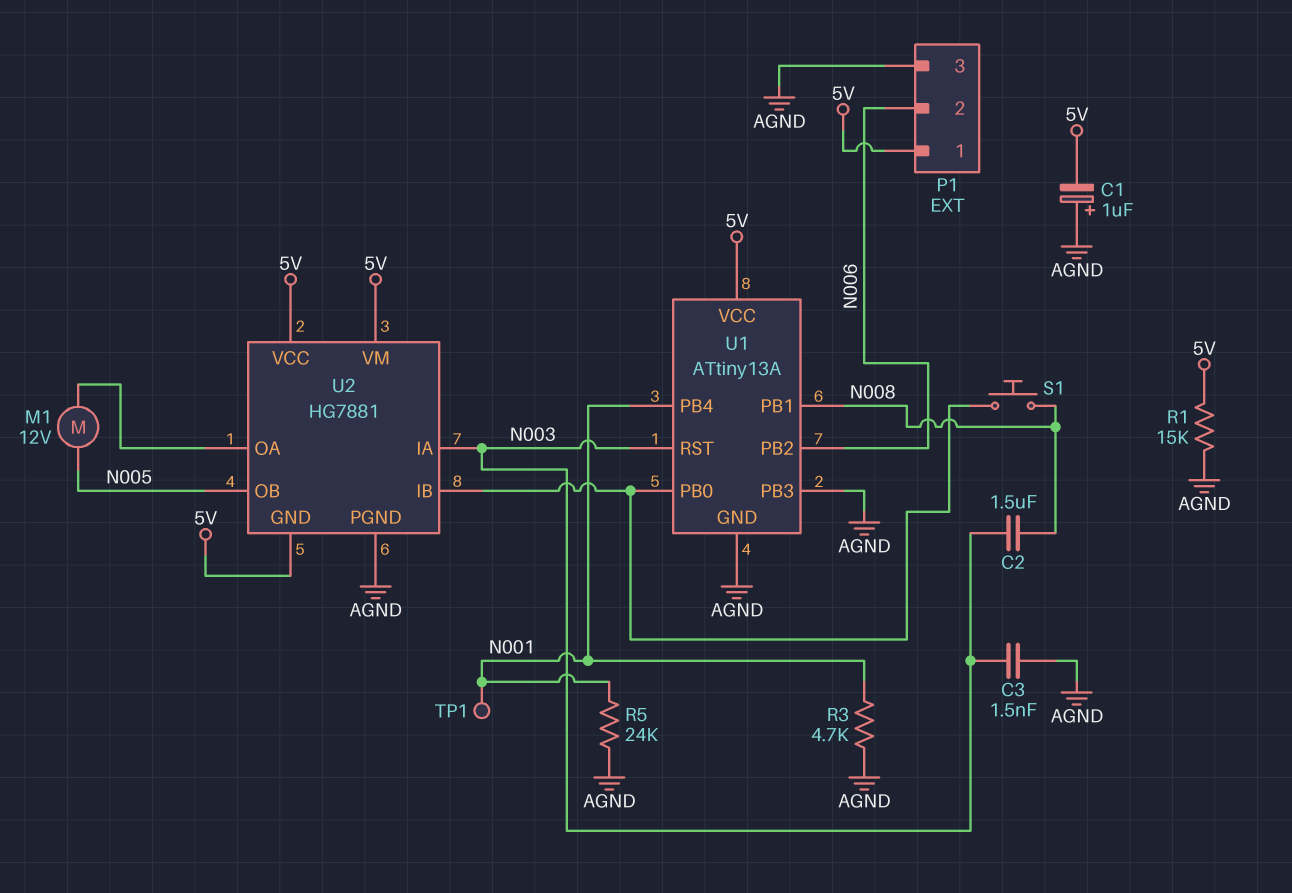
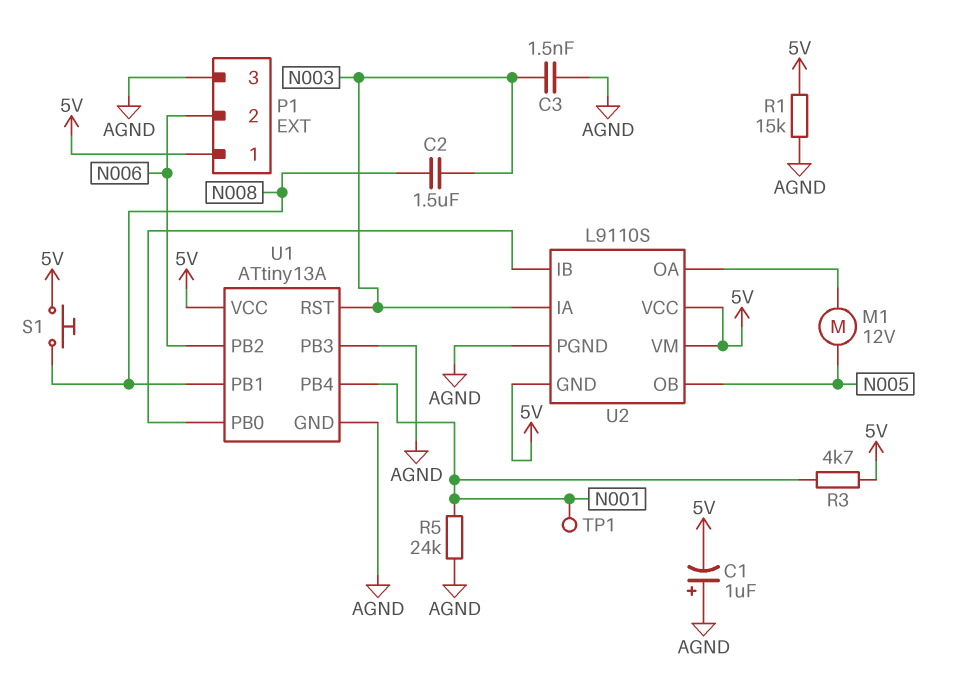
R3: 4.7k (AGND, N001) -> 4.7k (5V, N001)
S1: button (N008, U1/PB0) -> button (5V, N008)
U2: HG7881 -> L9110S

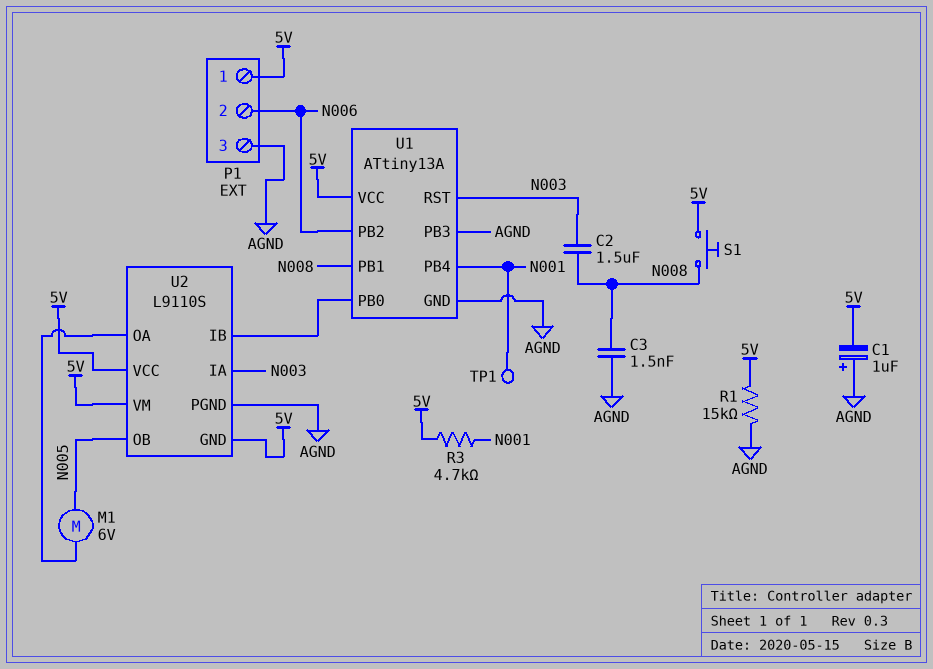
C3: 1.5nF (AGND, N003) -> 1.5nF (AGND, N008)
M1: motor 12V (N005, U2/OA) -> motor 6V (N005, U2/OA)
R5: 24k (AGND, N001) -> none

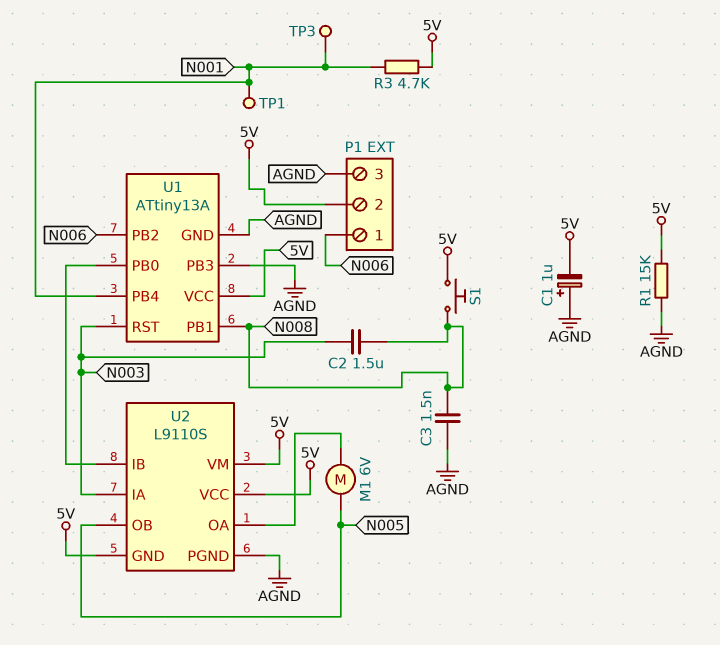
P1 pin 1: 5V -> N006
P1 pin 2: N006 -> 5V
TP3: none -> test point (N001)

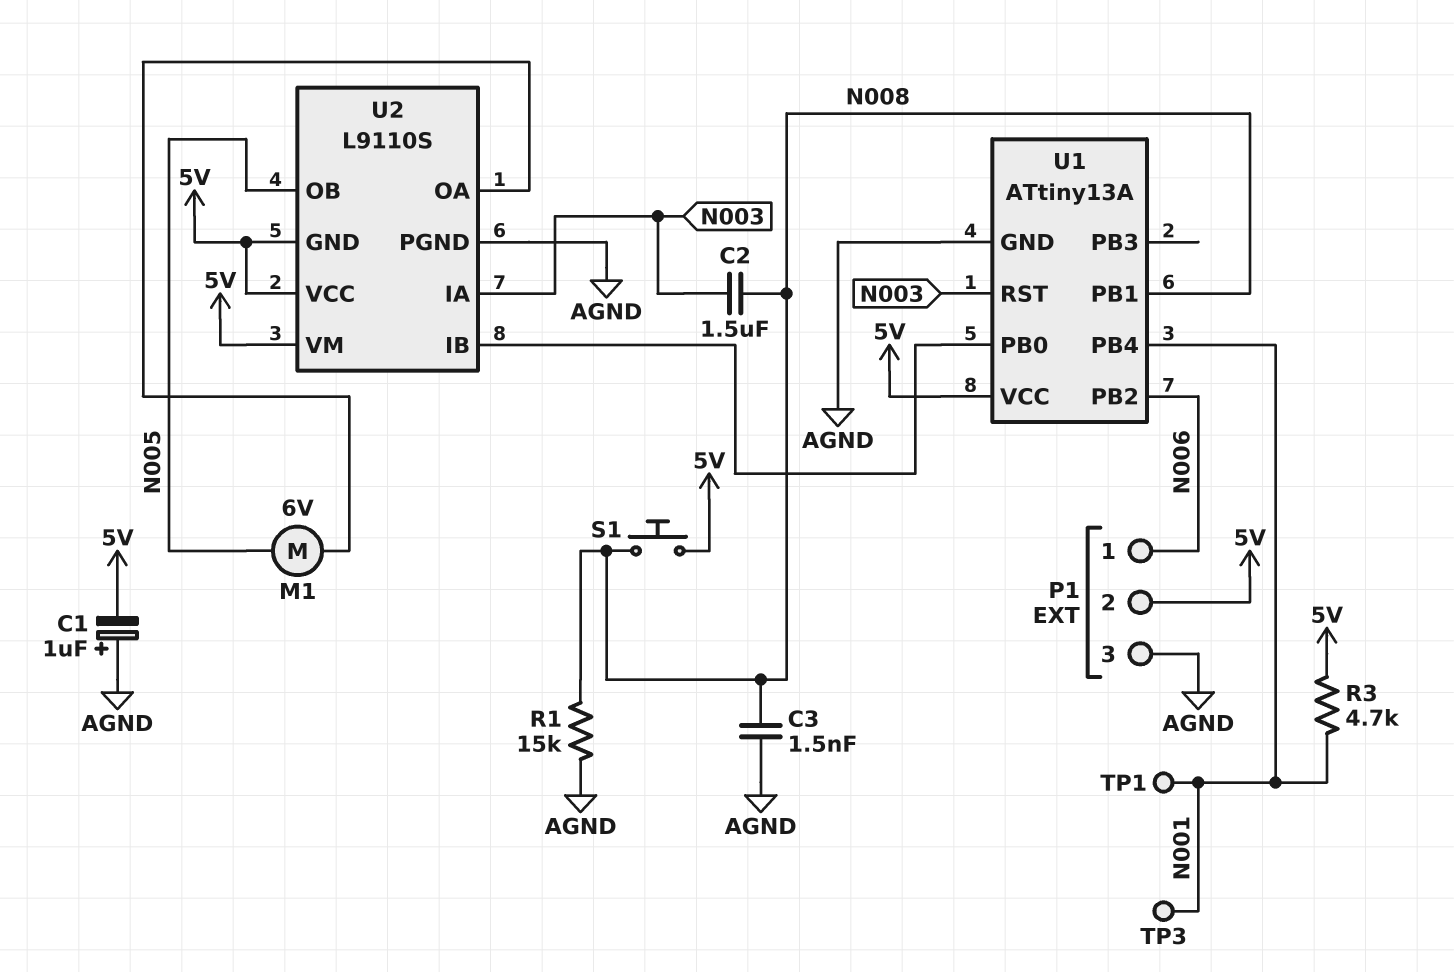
R1: 15k (5V, AGND) -> 15k (AGND, N008)
U1 pin PB3: AGND -> none

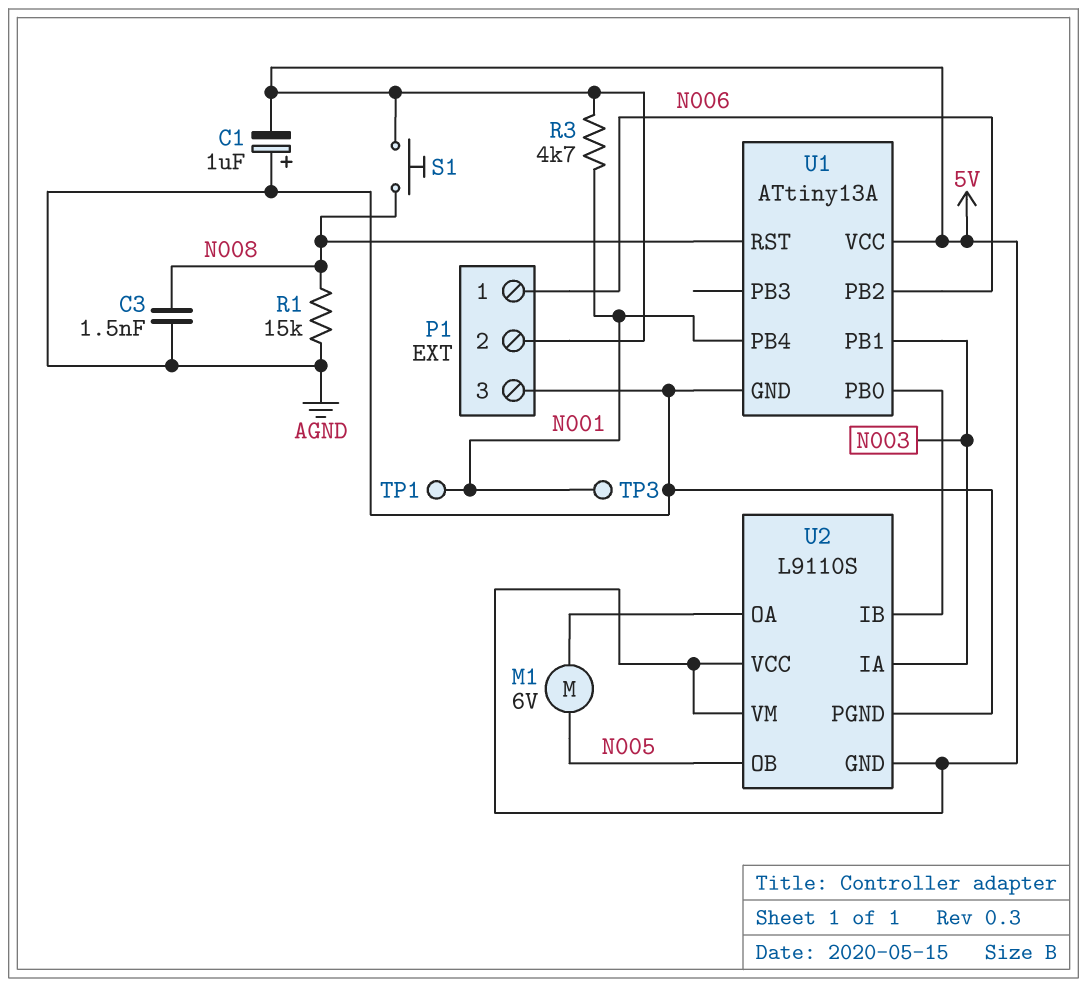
C2: 1.5uF (N003, N008) -> none
U1 pin PB1: N008 -> N003
U1 pin RST: N003 -> N008

